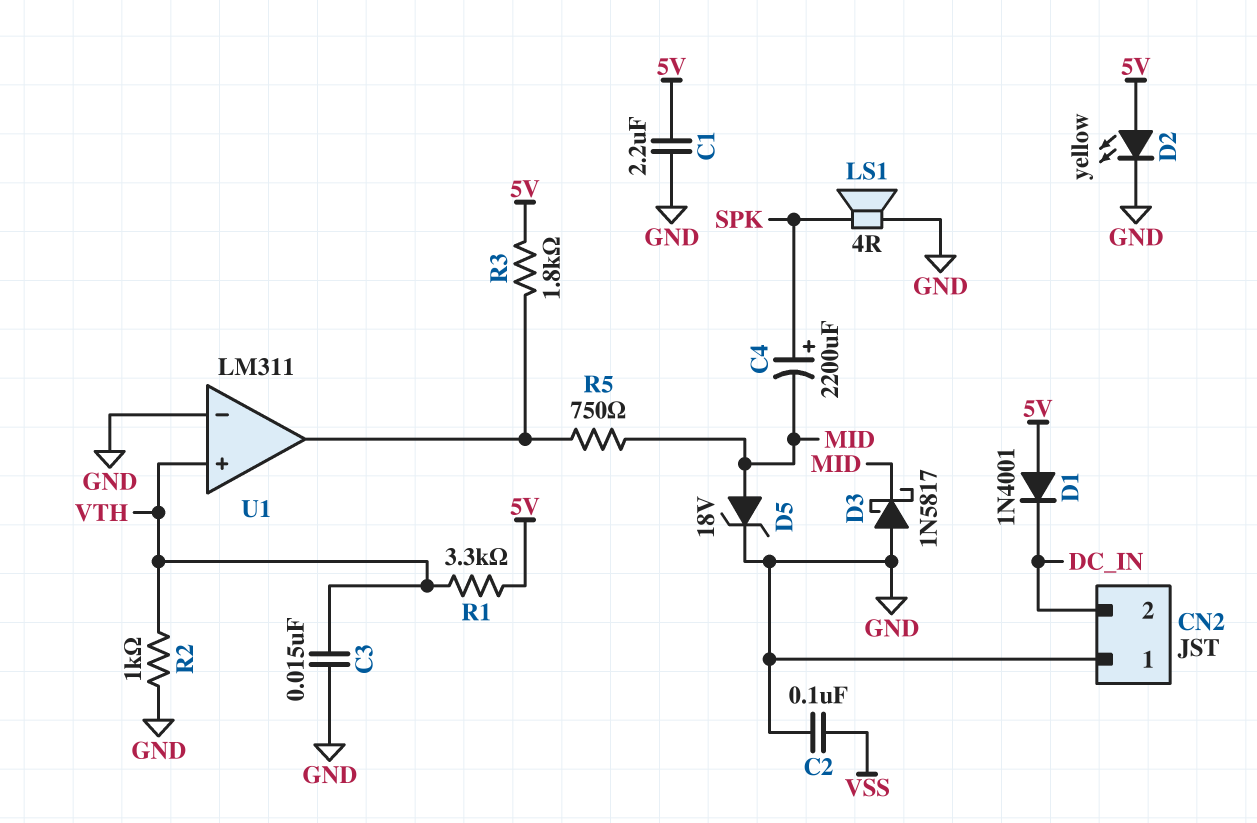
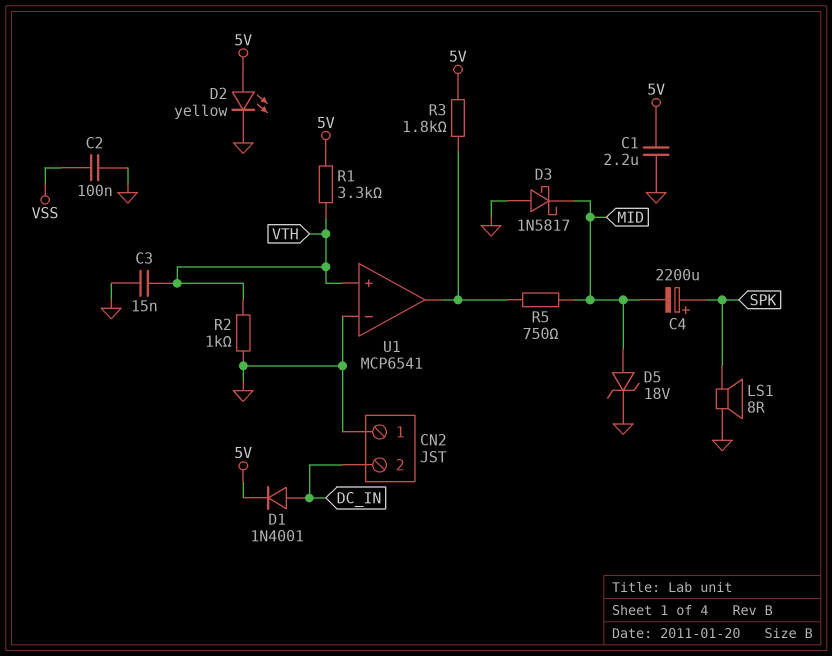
D1: diode 1N4001 (A 5V, K DC_IN) -> diode 1N4001 (A DC_IN, K 5V)
LS1: speaker 4R (GND, SPK) -> speaker 8R (GND, SPK)
U1: LM311 -> MCP6541

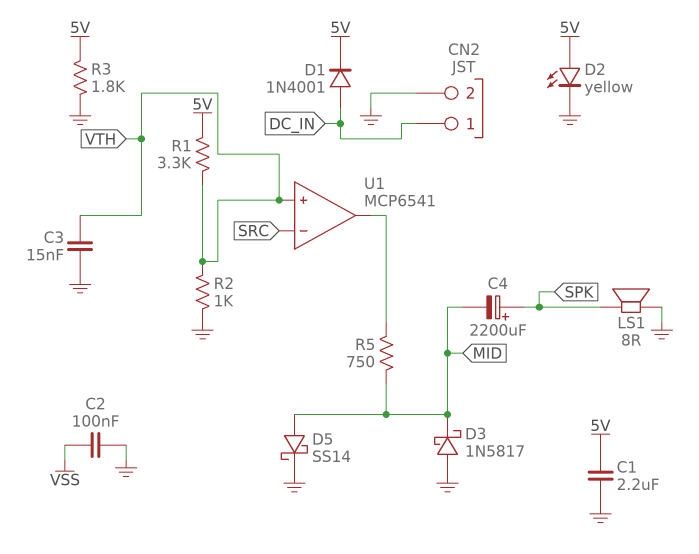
CN2 pin 1: GND -> DC_IN
CN2 pin 2: DC_IN -> GND
D5: zener 18V (A MID, K GND) -> schottky SS14 (A MID, K GND)
R3: 1.8k (5V, U1/out) -> 1.8k (5V, GND)
U1 pin in-: GND -> SRC

